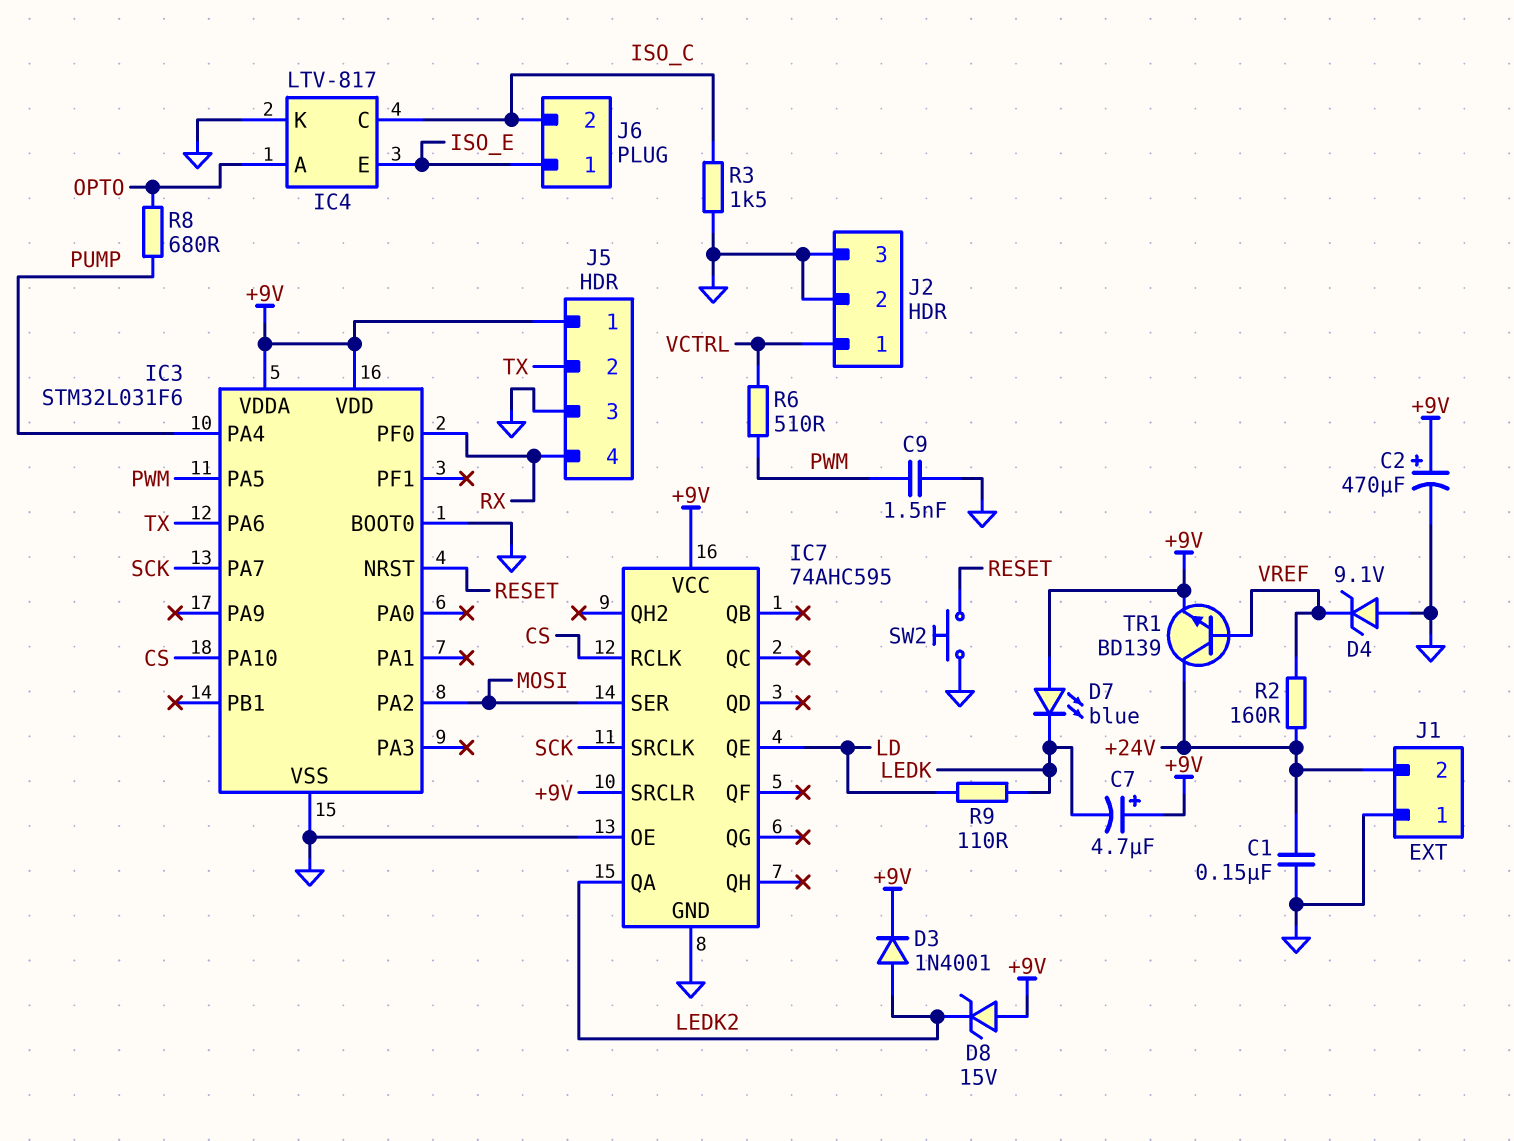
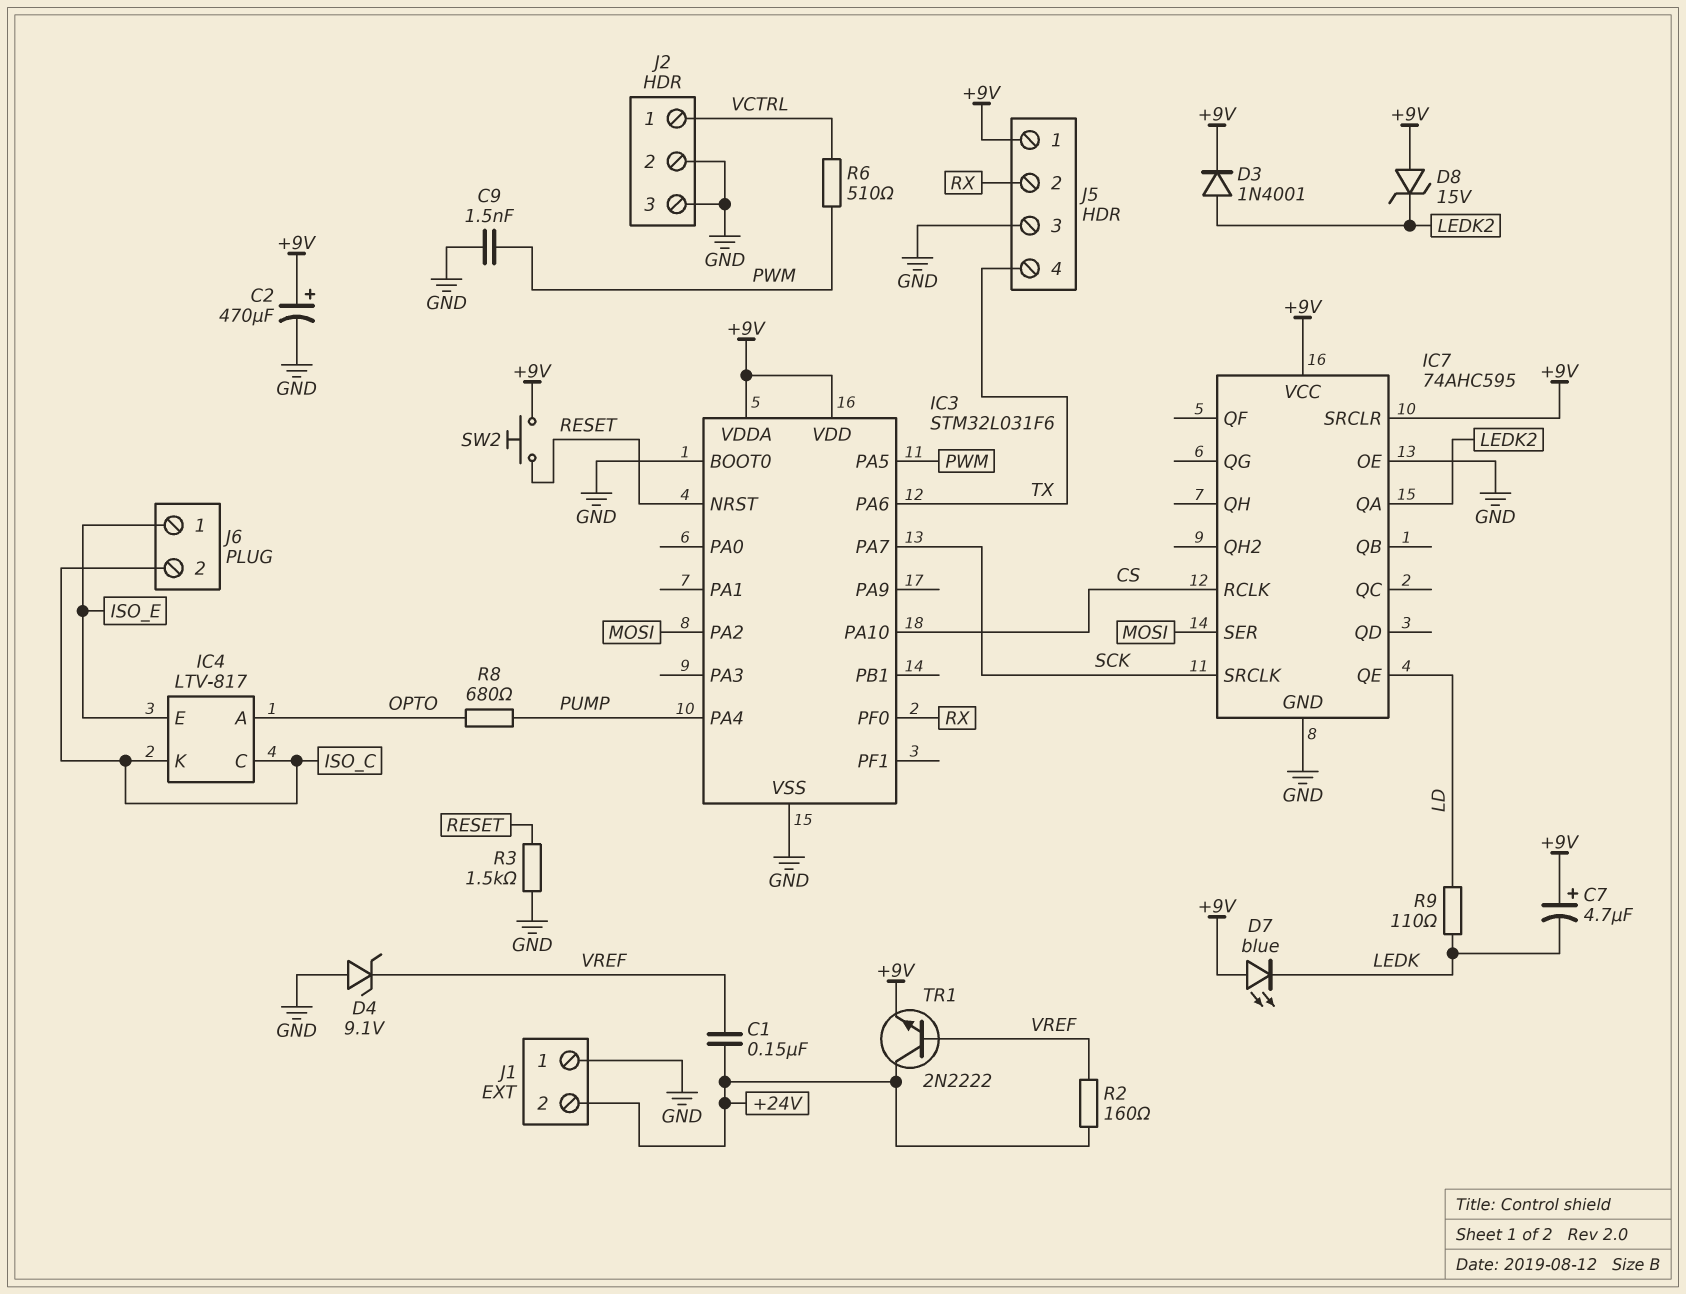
C1: 150nF (+24V, GND) -> 150nF (+24V, VREF)
IC4 pin K: GND -> ISO_C
J5 pin 2: TX -> RX
J5 pin 4: RX -> TX
R3: 1.5k (GND, ISO_C) -> 1.5k (GND, RESET)
SW2: button (GND, RESET) -> button (+9V, RESET)
TR1: NPN BD139 (B VREF, C +24V, E +9V) -> NPN 2N2222 (B VREF, C +24V, E +9V)

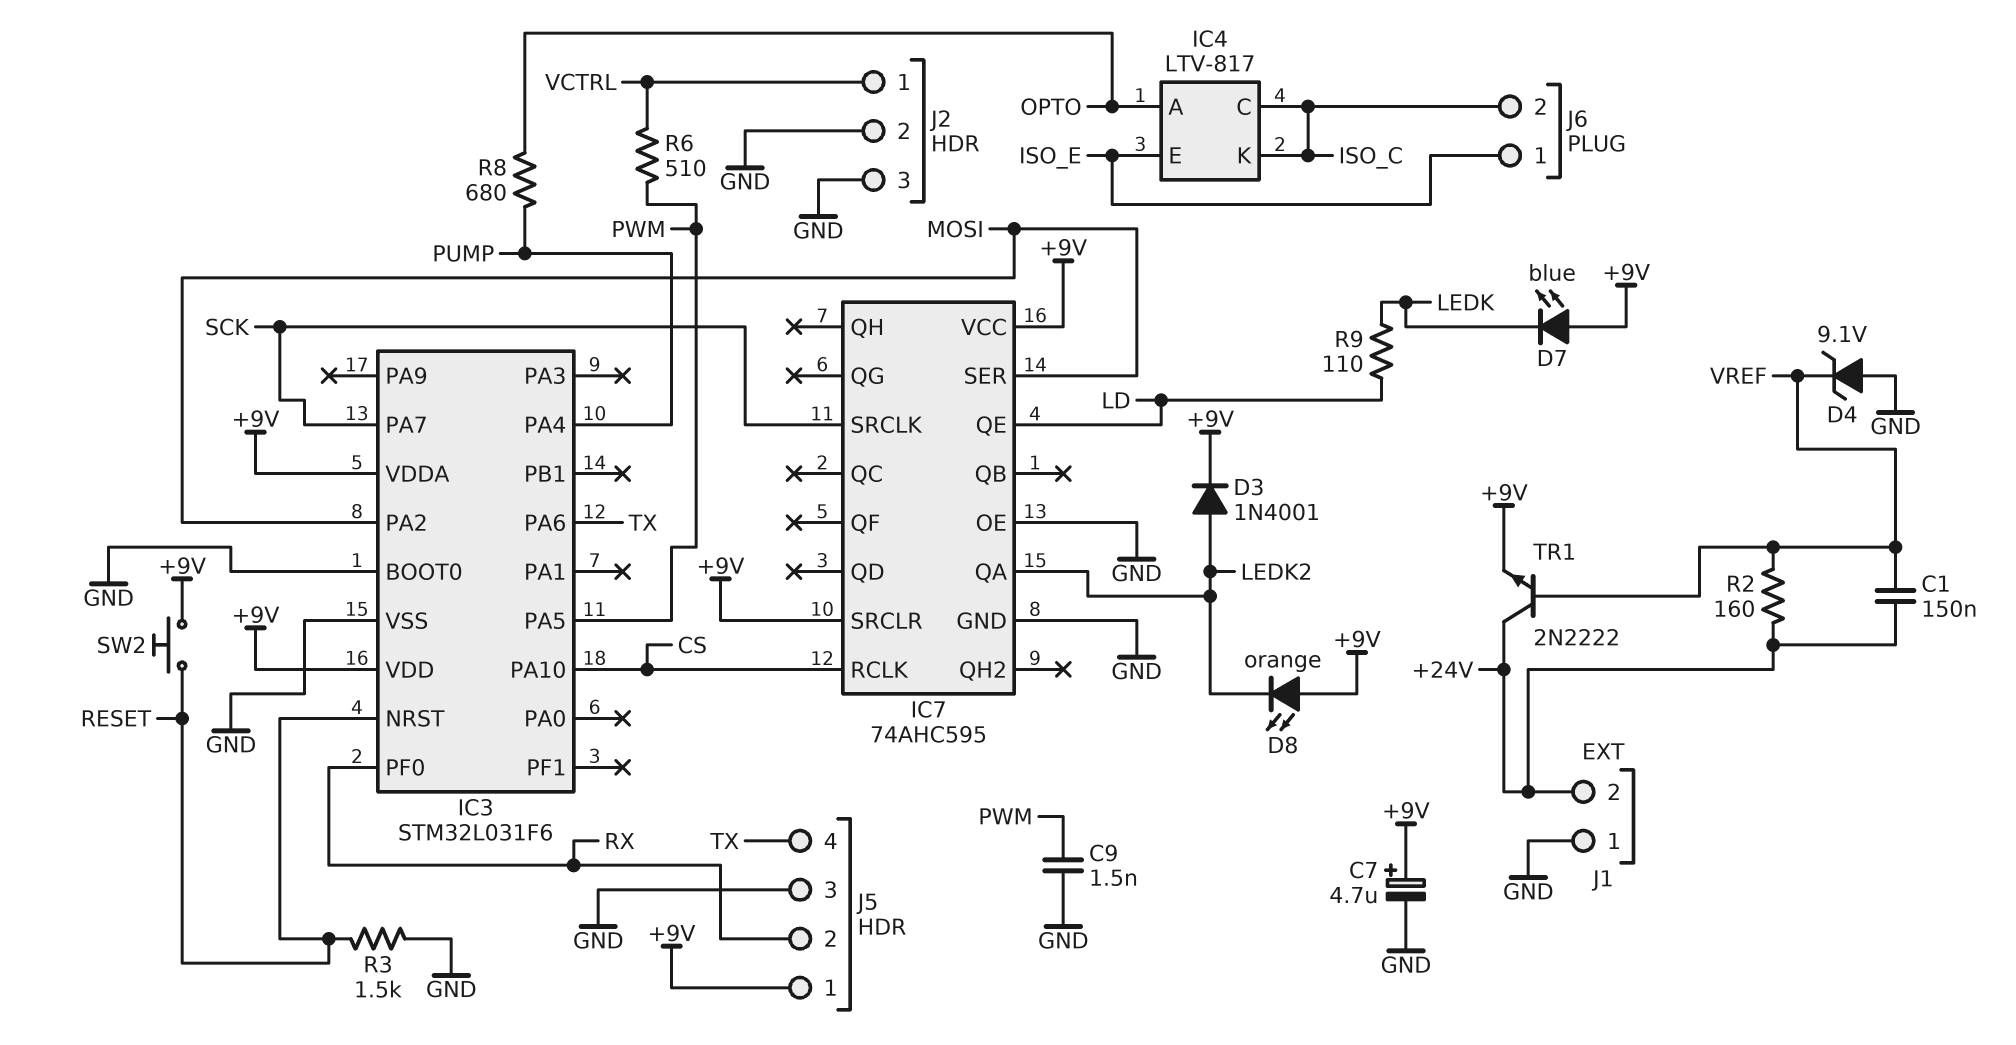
C2: 470uF (plus +9V, minus GND) -> none
C7: 4.7uF (plus +9V, minus LEDK) -> 4.7uF (plus +9V, minus GND)
D8: zener 15V (A +9V, K LEDK2) -> LED orange (A +9V, K LEDK2)

